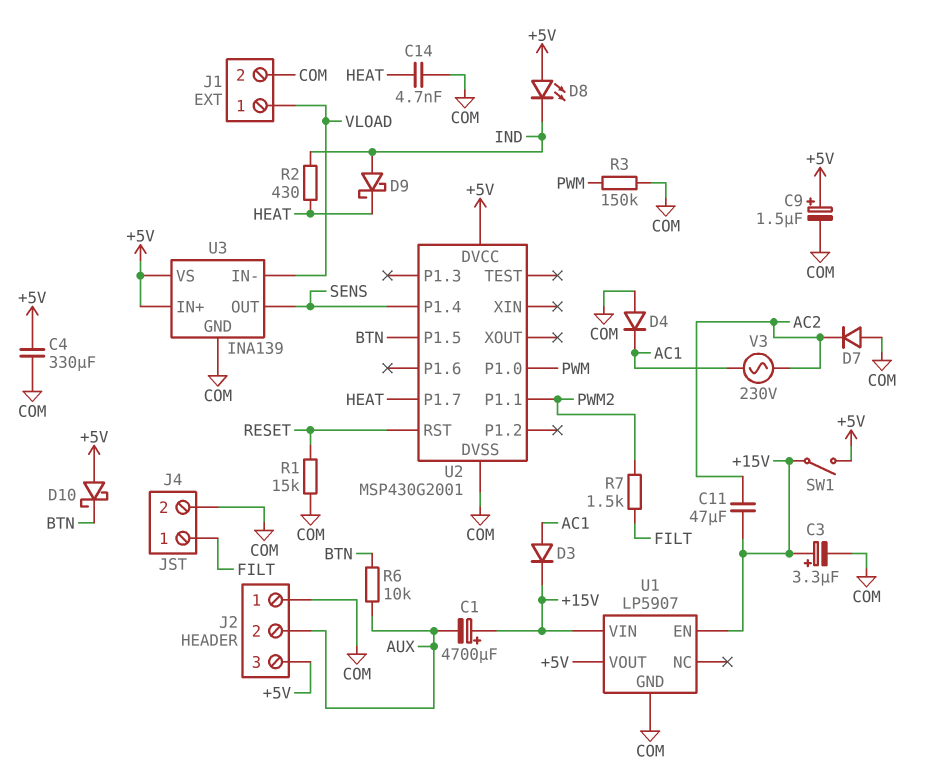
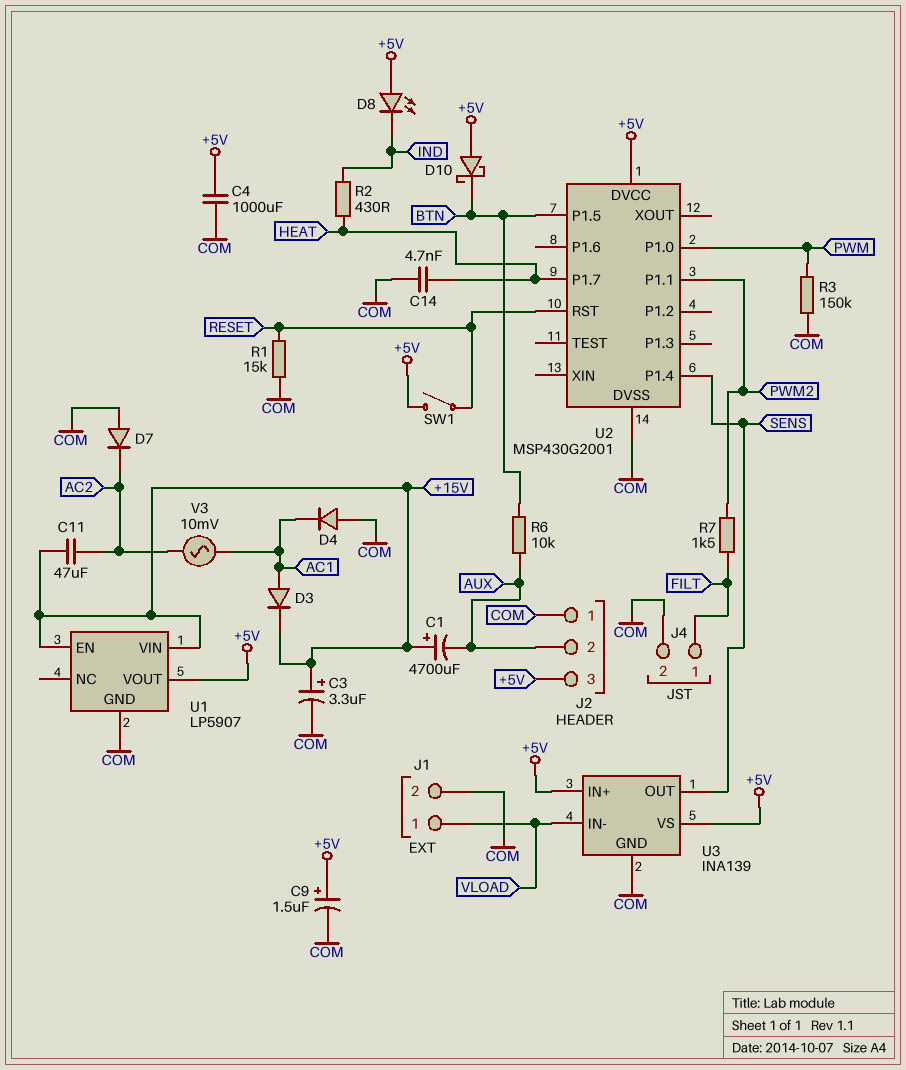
C4: 330uF (+5V, COM) -> 1000uF (+5V, COM)
D9: schottky (A IND, K HEAT) -> none
SW1: switch (+5V, +15V) -> switch (+5V, RESET)
V3: AC 230V (AC1, AC2) -> AC 10mV (AC1, AC2)

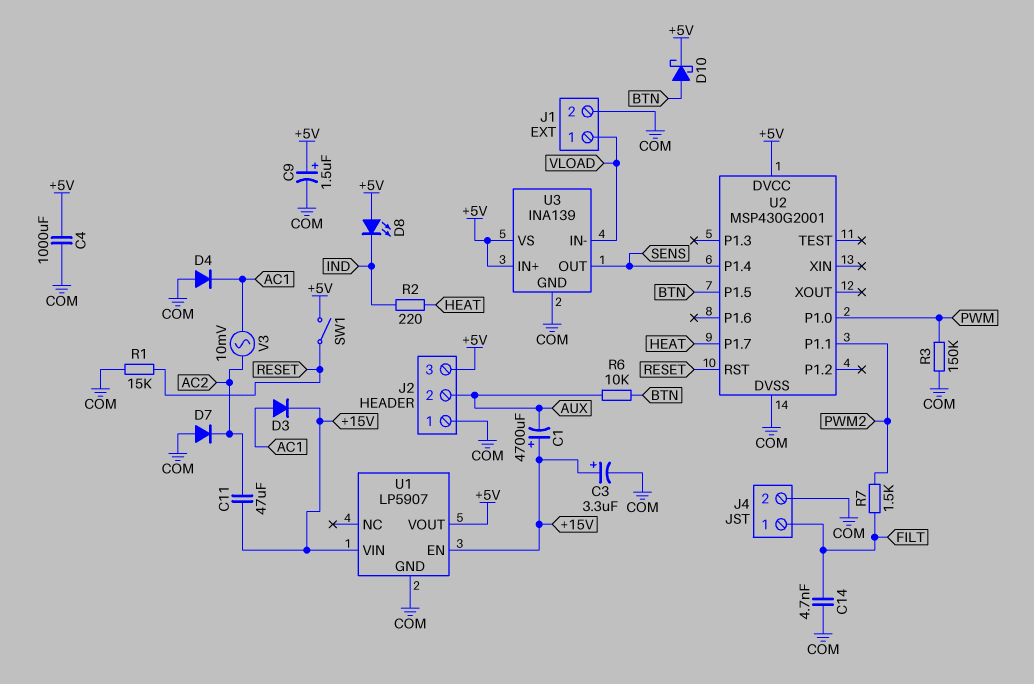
C14: 4.7nF (COM, HEAT) -> 4.7nF (COM, FILT)
D10: schottky (A +5V, K BTN) -> schottky (A BTN, K +5V)
R2: 430 (HEAT, IND) -> 220 (HEAT, IND)

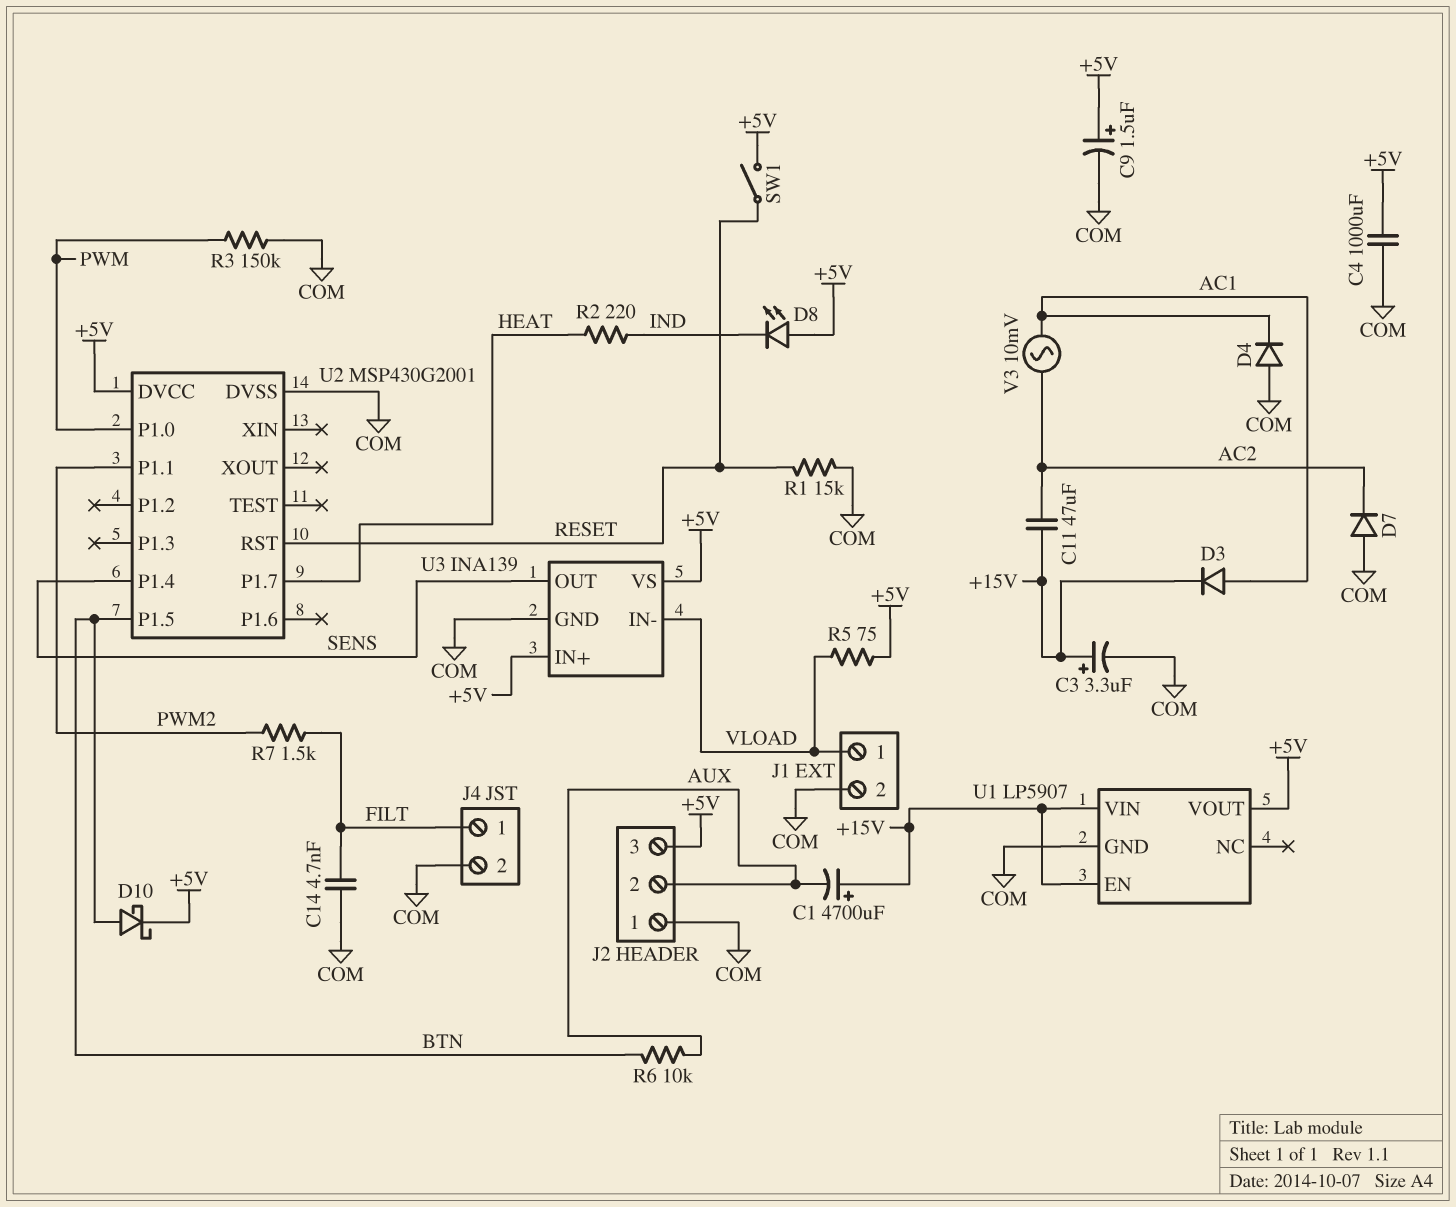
R5: none -> 75 (+5V, VLOAD)

